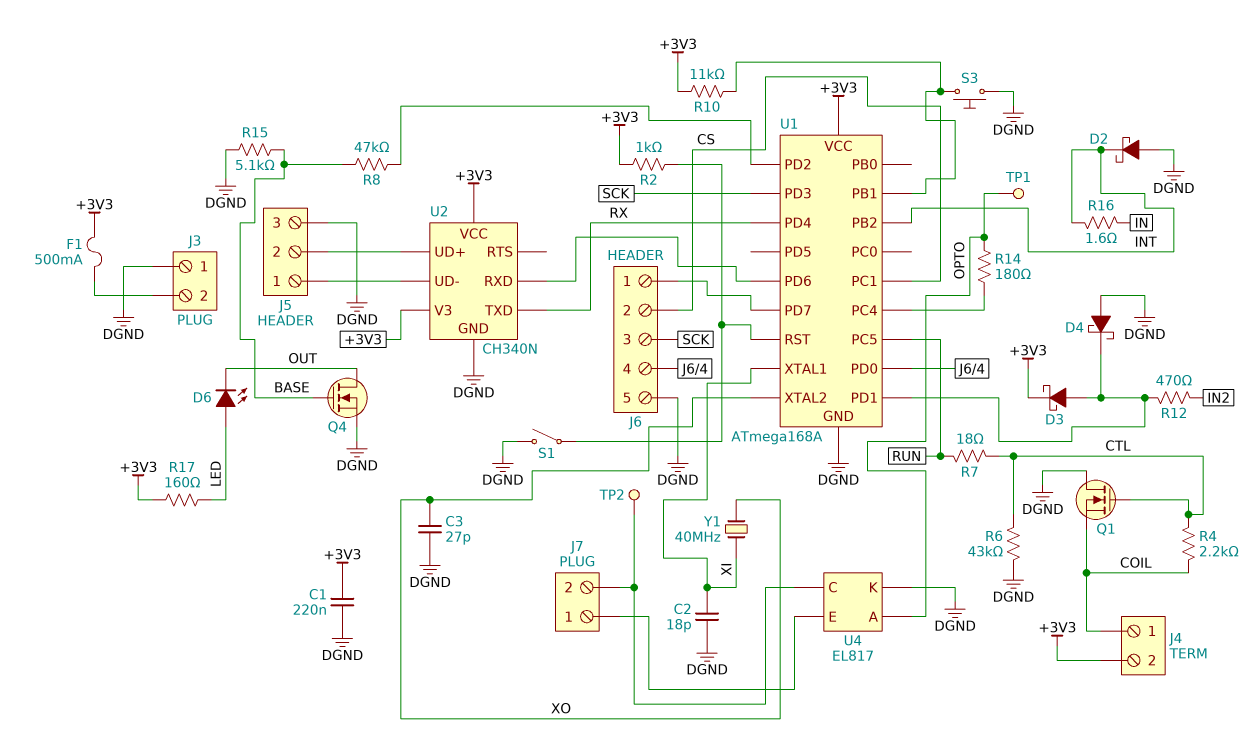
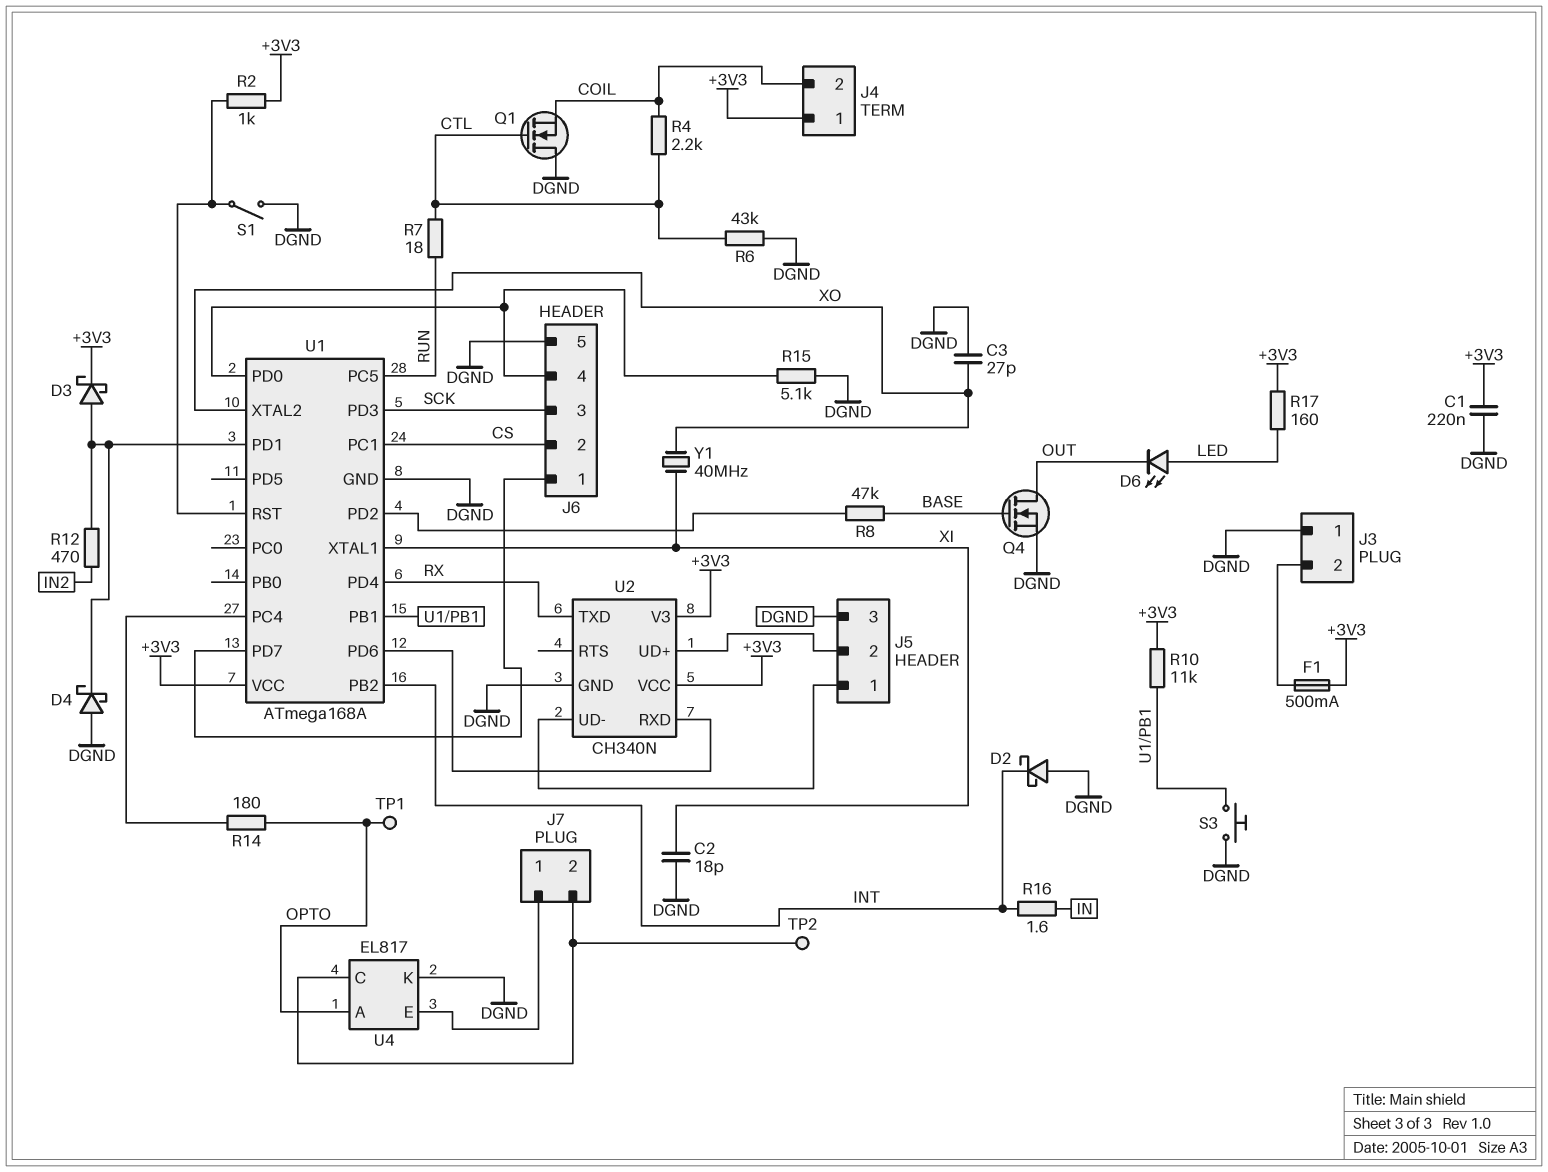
J4 pin 1: COIL -> +3V3
J4 pin 2: +3V3 -> COIL
R15: 5.1k (BASE, DGND) -> 5.1k (DGND, J6/4)

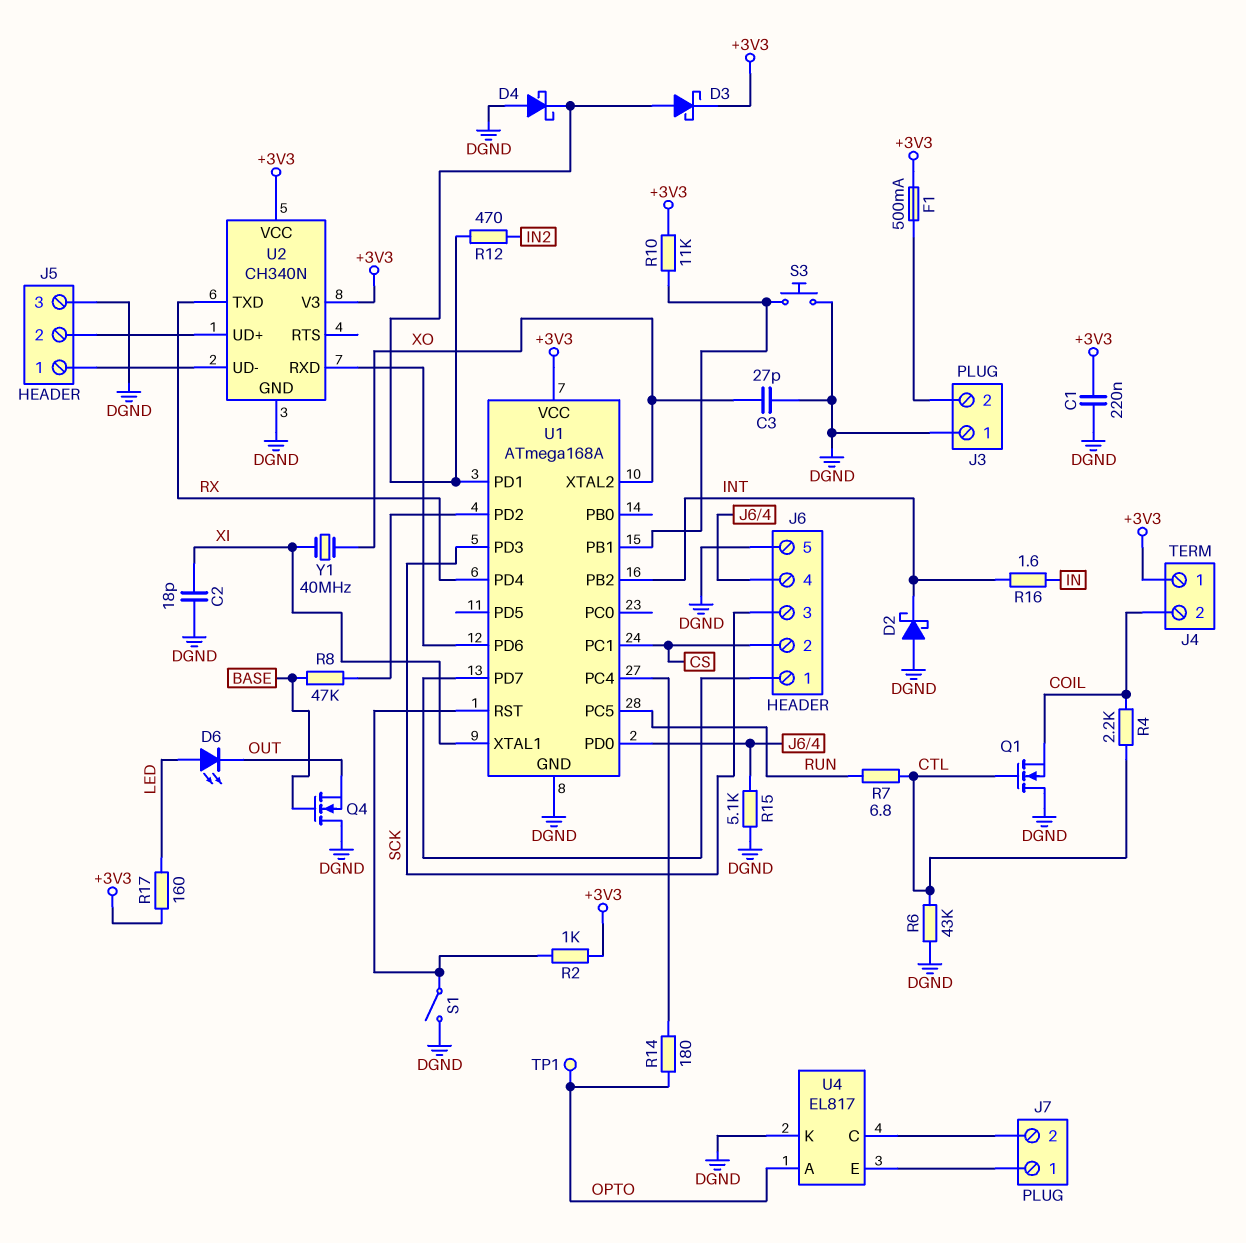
Q4: NMOS (G BASE, D OUT, S DGND) -> NMOS (G BASE, D DGND, S OUT)
R7: 18 (CTL, RUN) -> 6.8 (CTL, RUN)
TP2: test point (J7/2) -> none

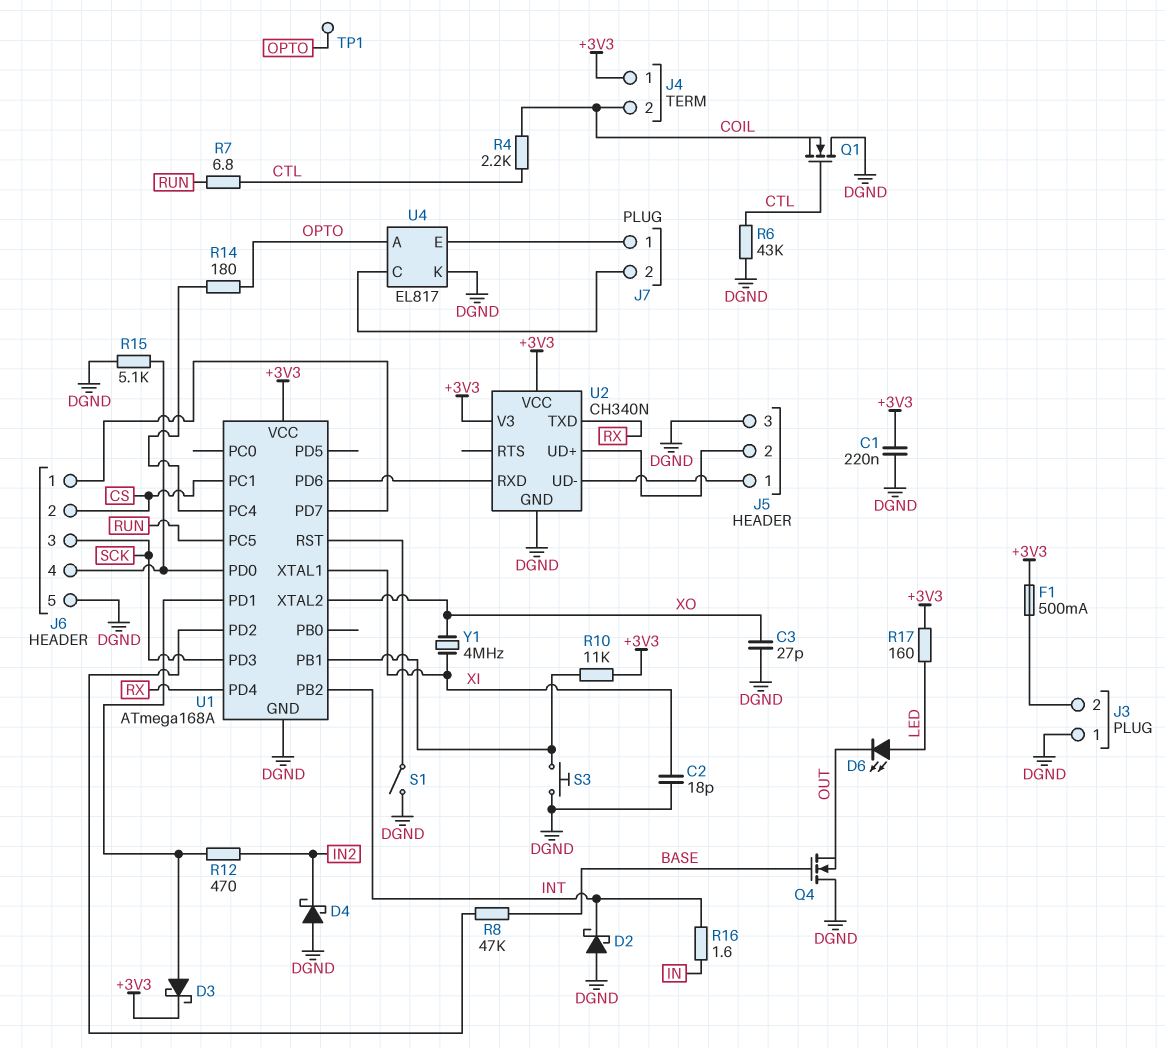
D4: schottky (A DGND, K U1/PD1) -> schottky (A DGND, K IN2)
R2: 1k (+3V3, U1/RST) -> none
Y1: 40MHz (XI, XO) -> 4MHz (XI, XO)

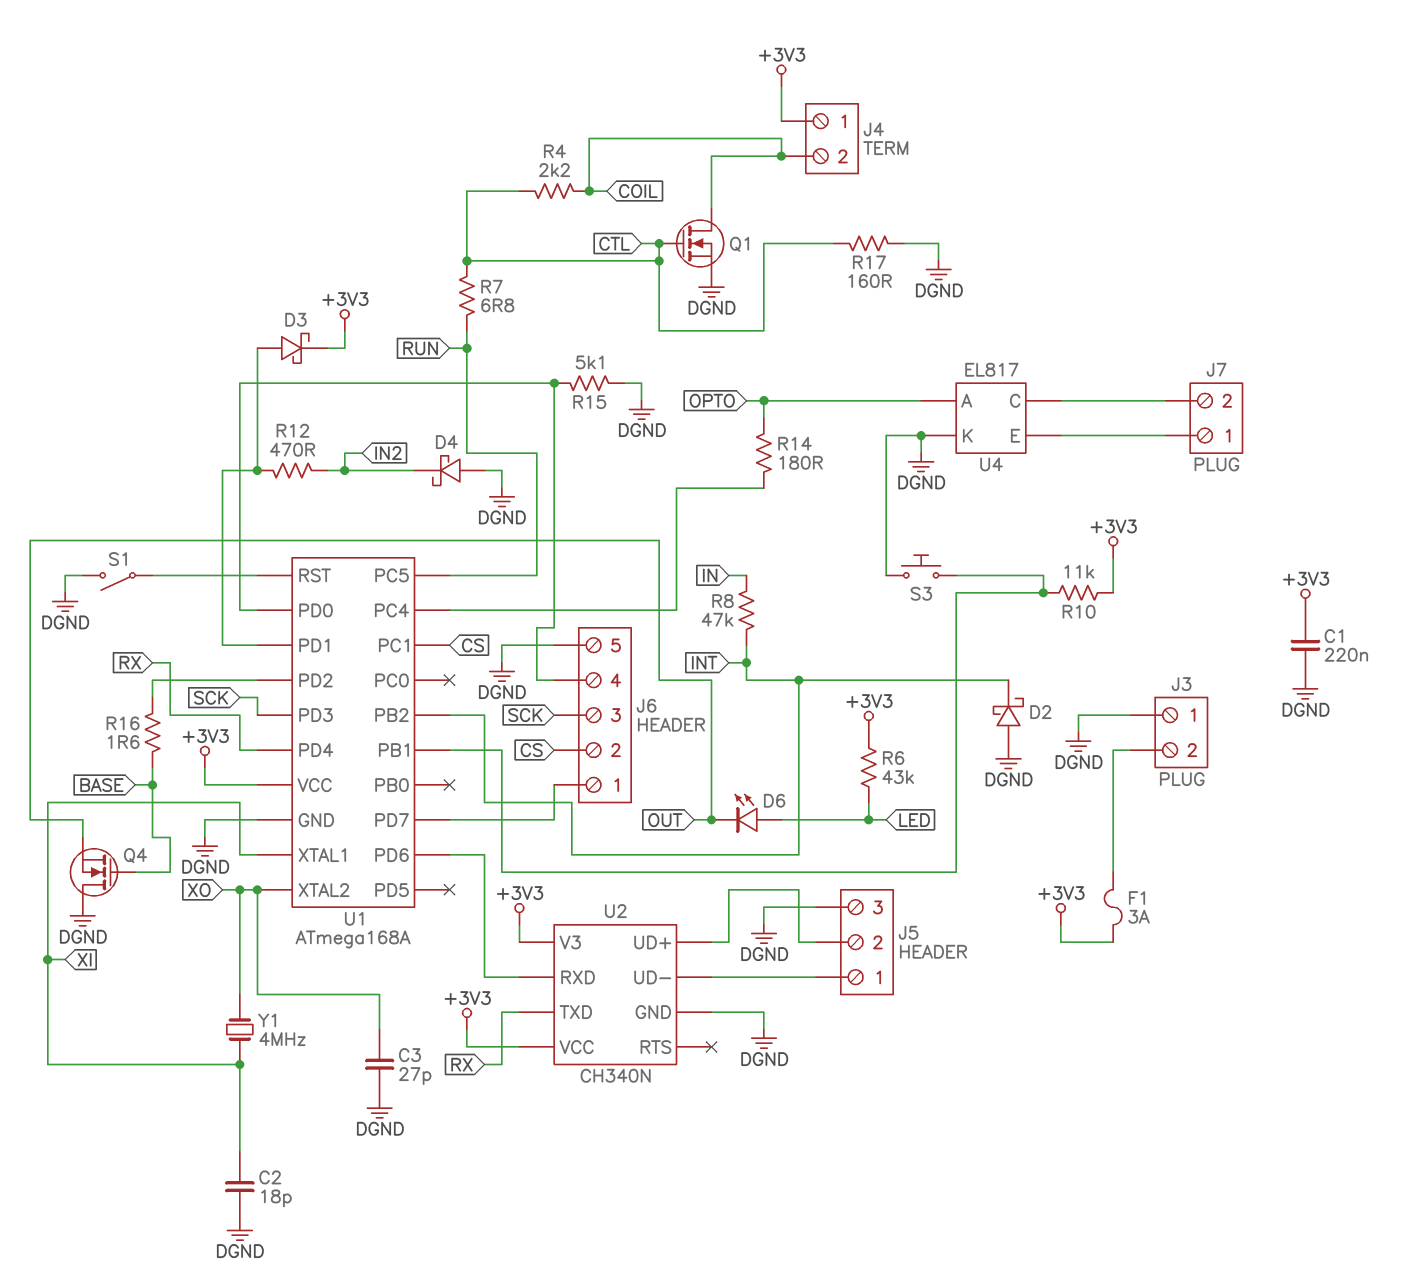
F1: 500mA (+3V3, J3/2) -> 3A (+3V3, J3/2)
Q1: NMOS (G CTL, D DGND, S COIL) -> NMOS (G CTL, D COIL, S DGND)
R6: 43k (CTL, DGND) -> 43k (+3V3, LED)
R8: 47k (BASE, U1/PD2) -> 47k (IN, INT)
R16: 1.6 (IN, INT) -> 1.6 (BASE, U1/PD2)
R17: 160 (+3V3, LED) -> 160 (CTL, DGND)
TP1: test point (OPTO) -> none

